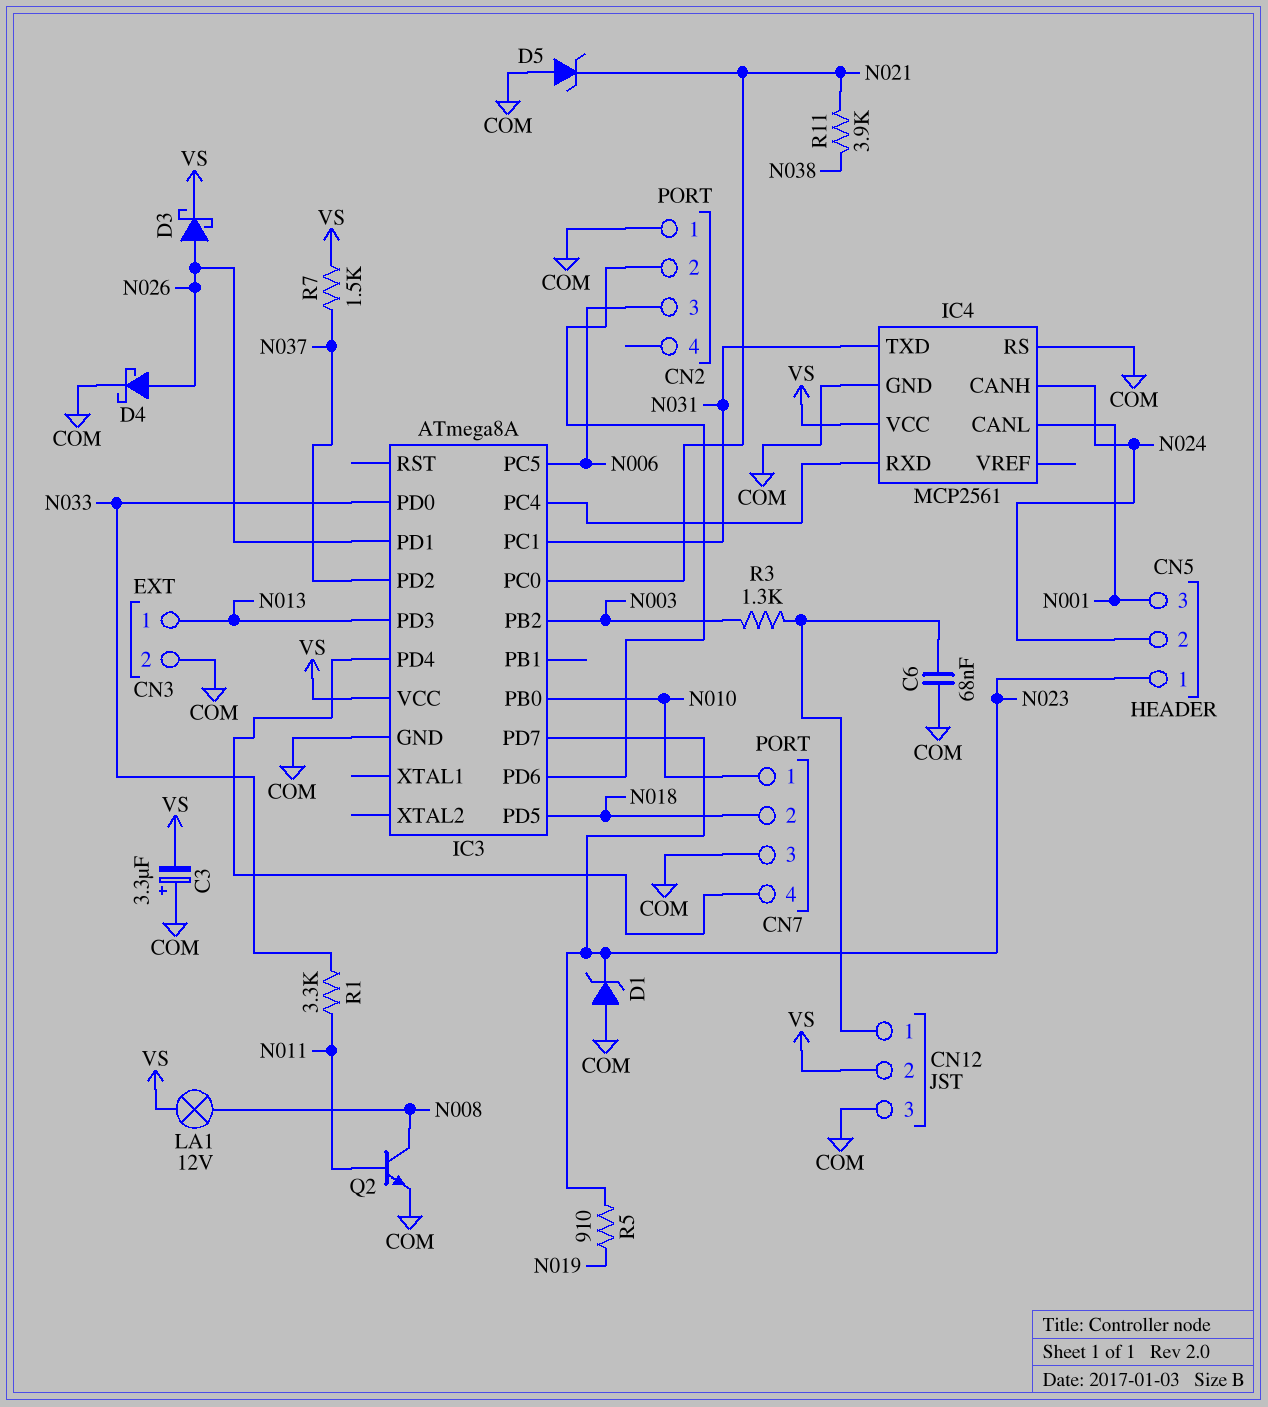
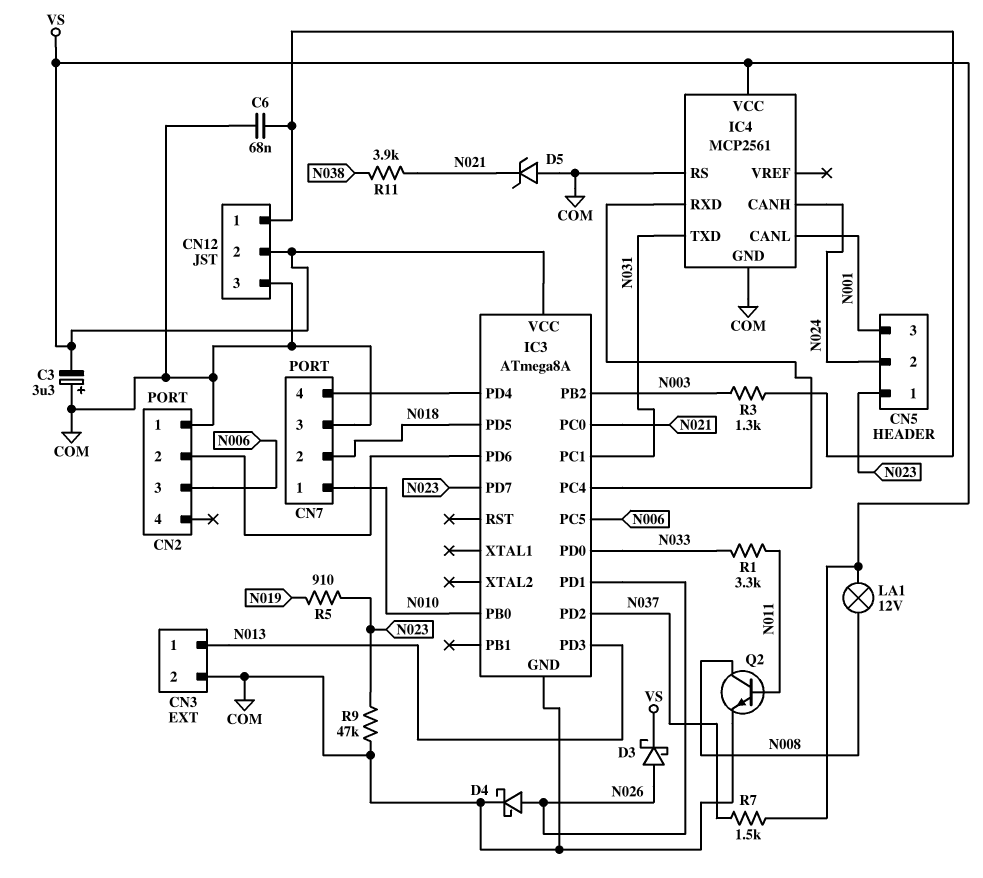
D1: zener (A COM, K N023) -> none
R9: none -> 47k (COM, N023)

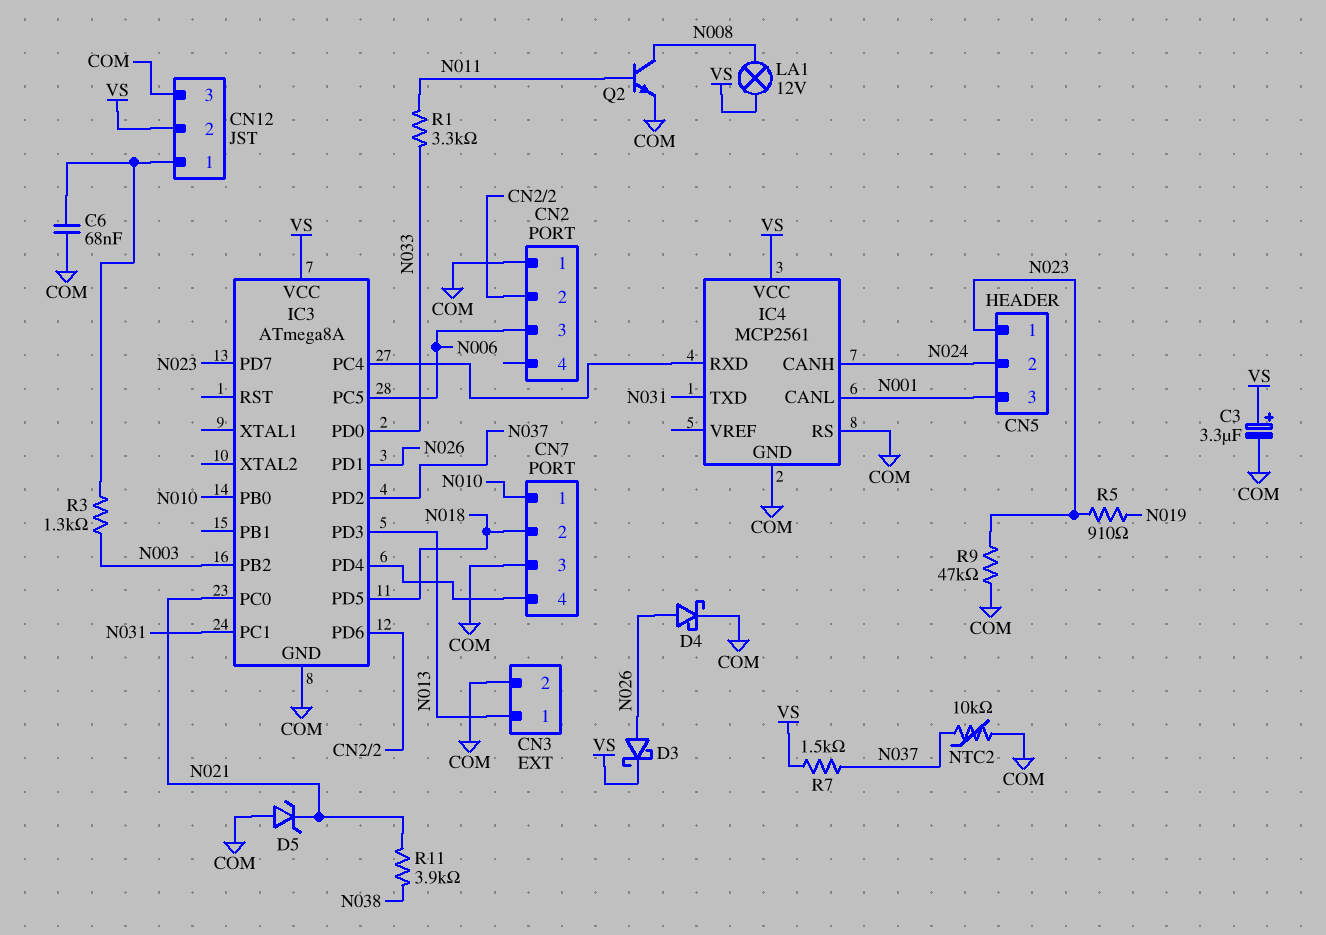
C3: 3.3uF (plus COM, minus VS) -> 3.3uF (plus VS, minus COM)
NTC2: none -> 10k (COM, N037)

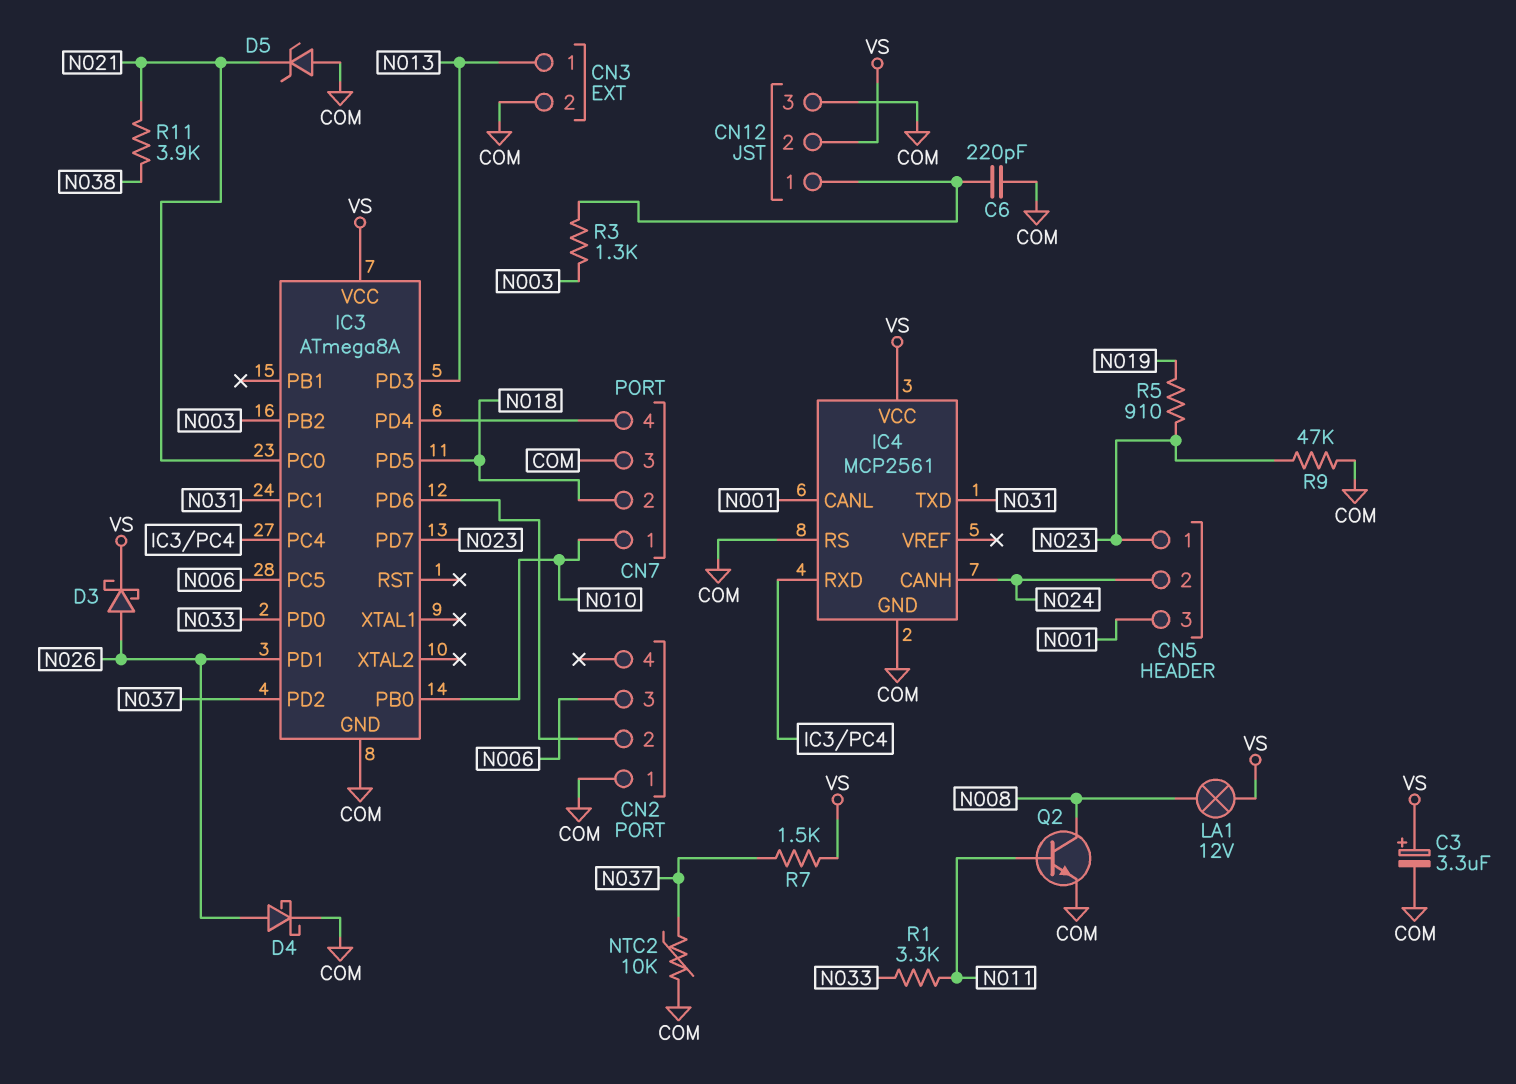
C6: 68nF (CN12/1, COM) -> 220pF (CN12/1, COM)

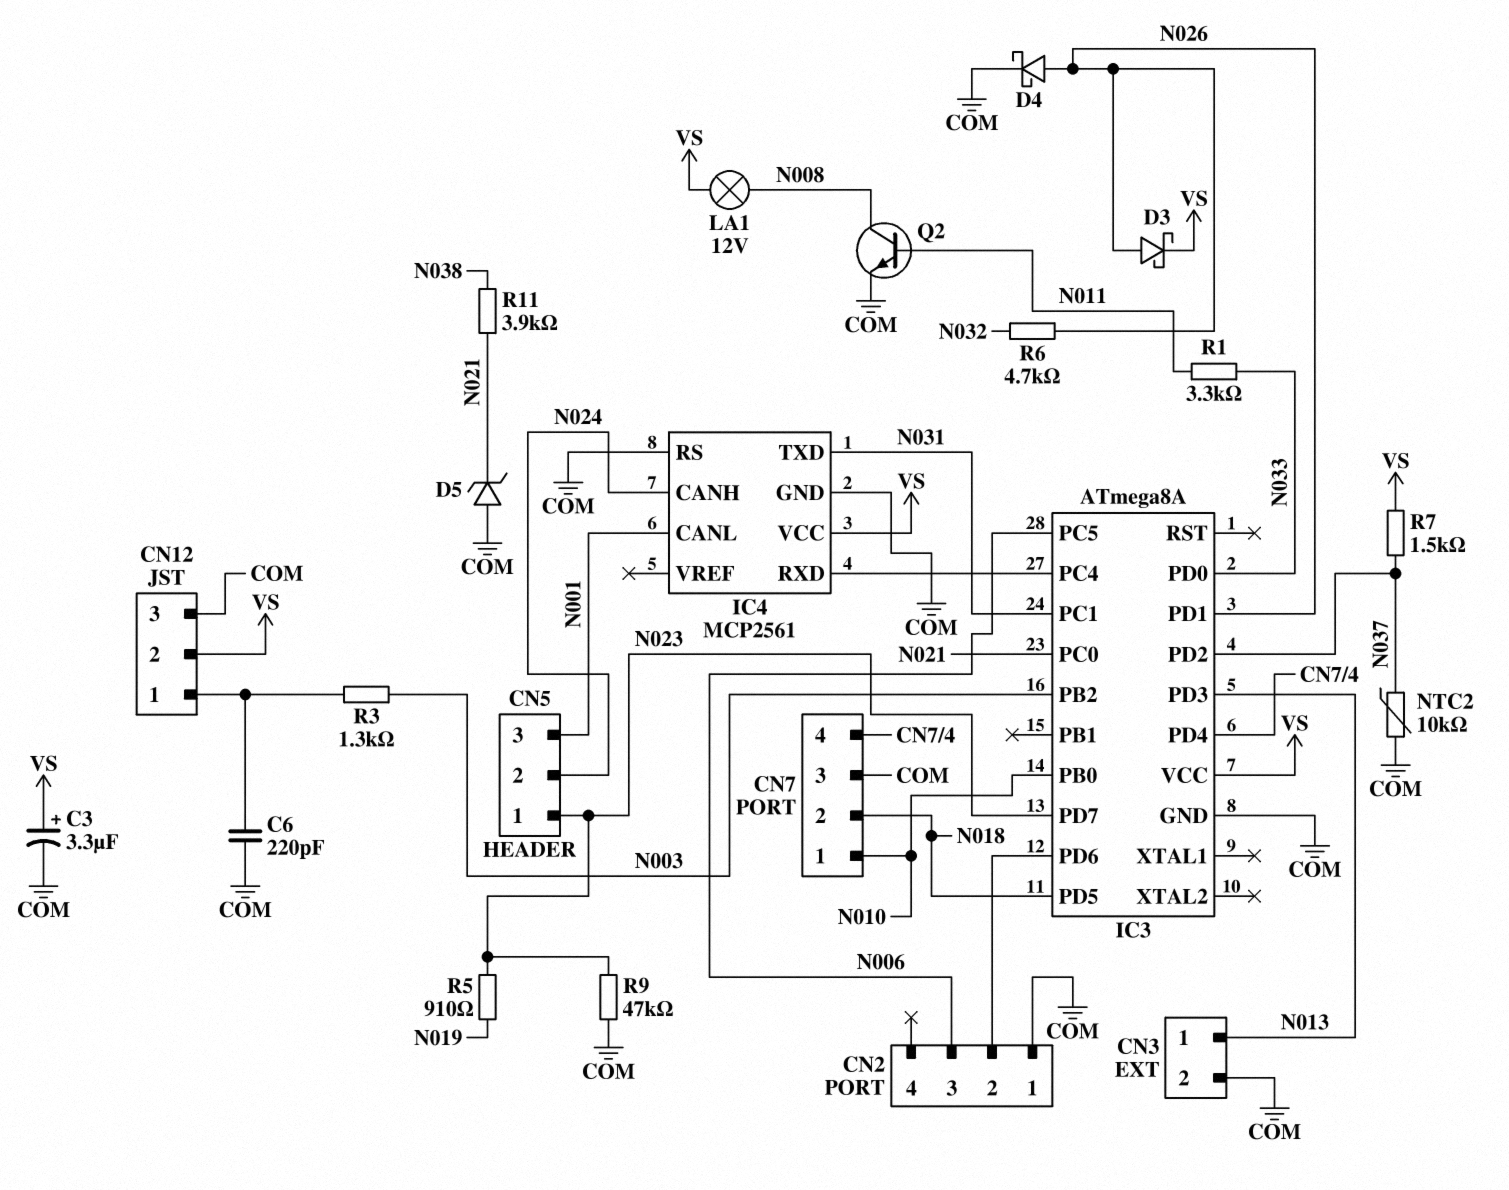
R6: none -> 4.7k (N026, N032)

